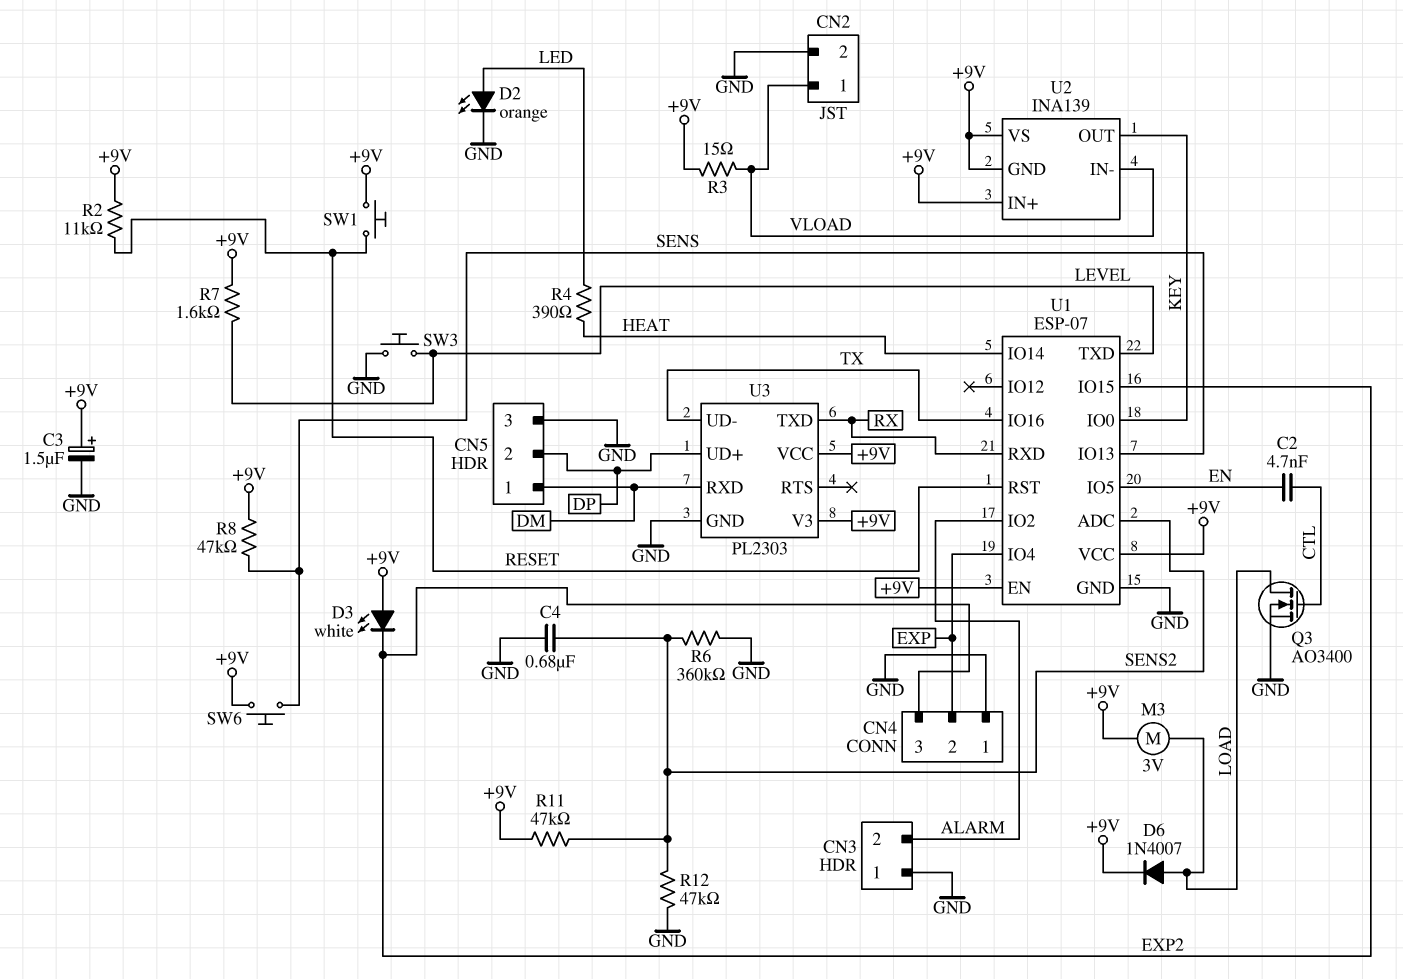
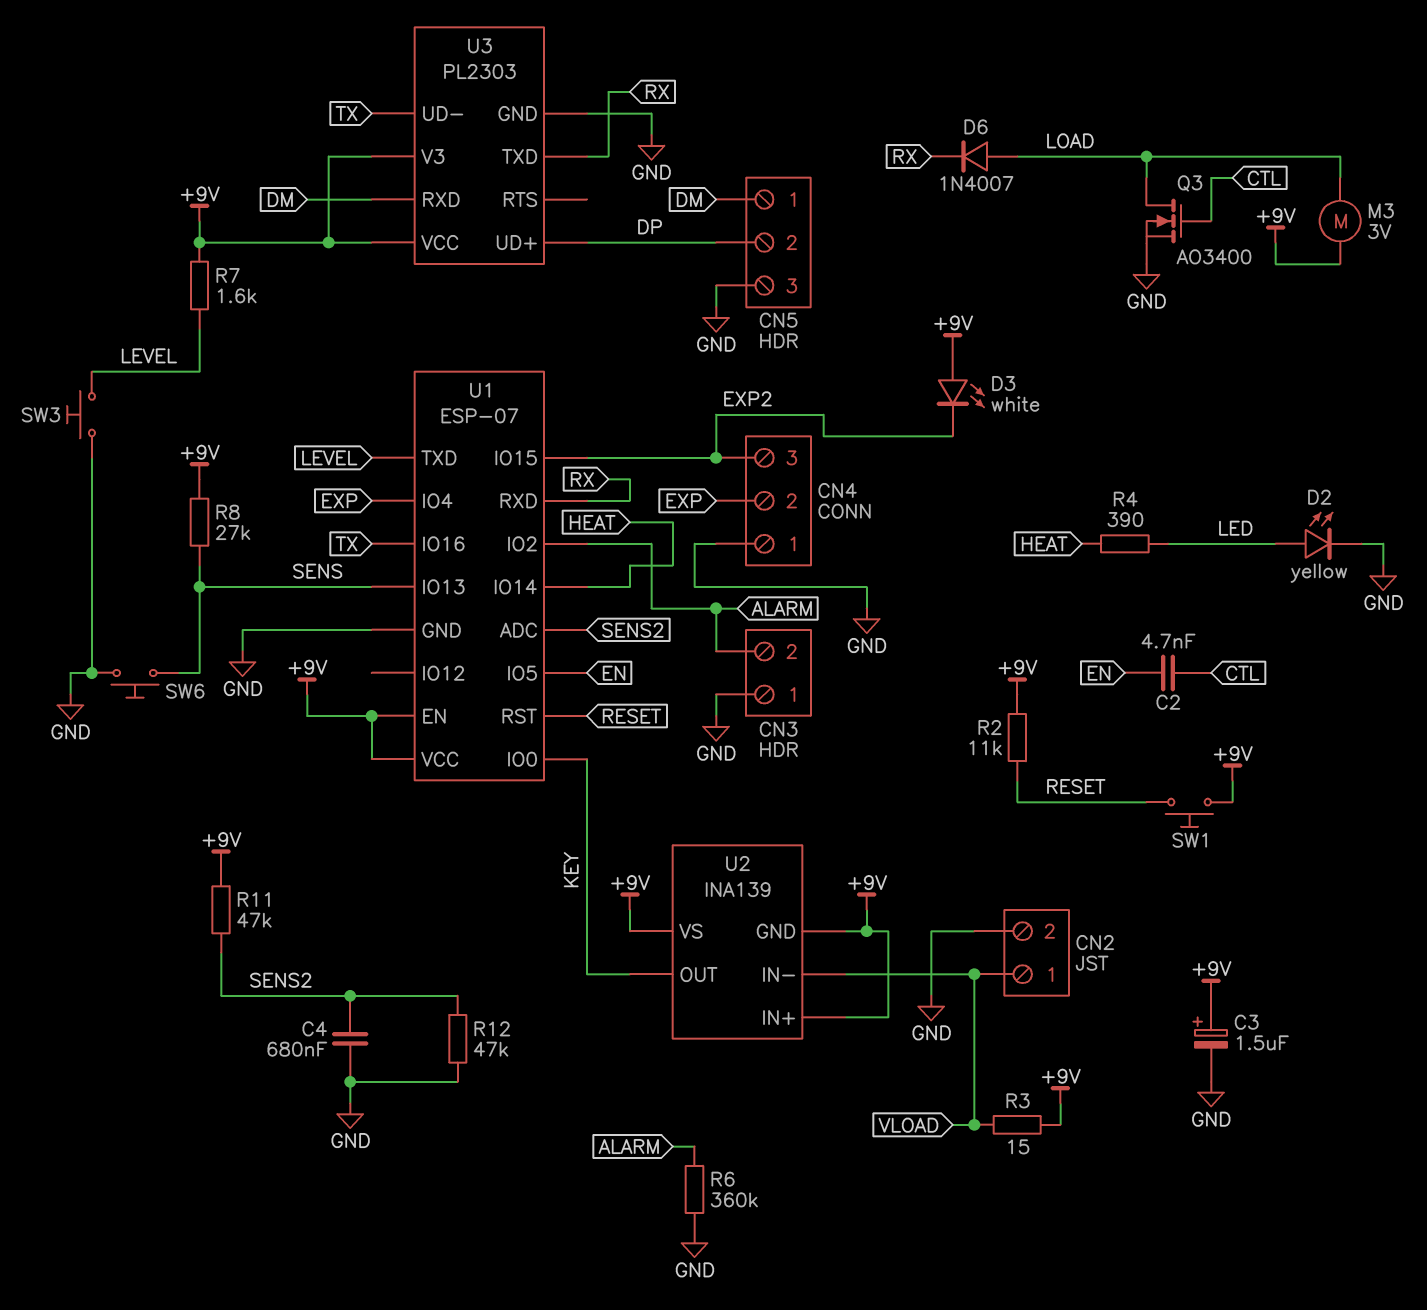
D2: LED orange (A LED, K GND) -> LED yellow (A LED, K GND)
D6: diode 1N4007 (A LOAD, K +9V) -> diode 1N4007 (A LOAD, K RX)
R6: 360k (GND, SENS2) -> 360k (ALARM, GND)
R8: 47k (+9V, SENS) -> 27k (+9V, SENS)
SW6: button (+9V, SENS) -> button (GND, SENS)

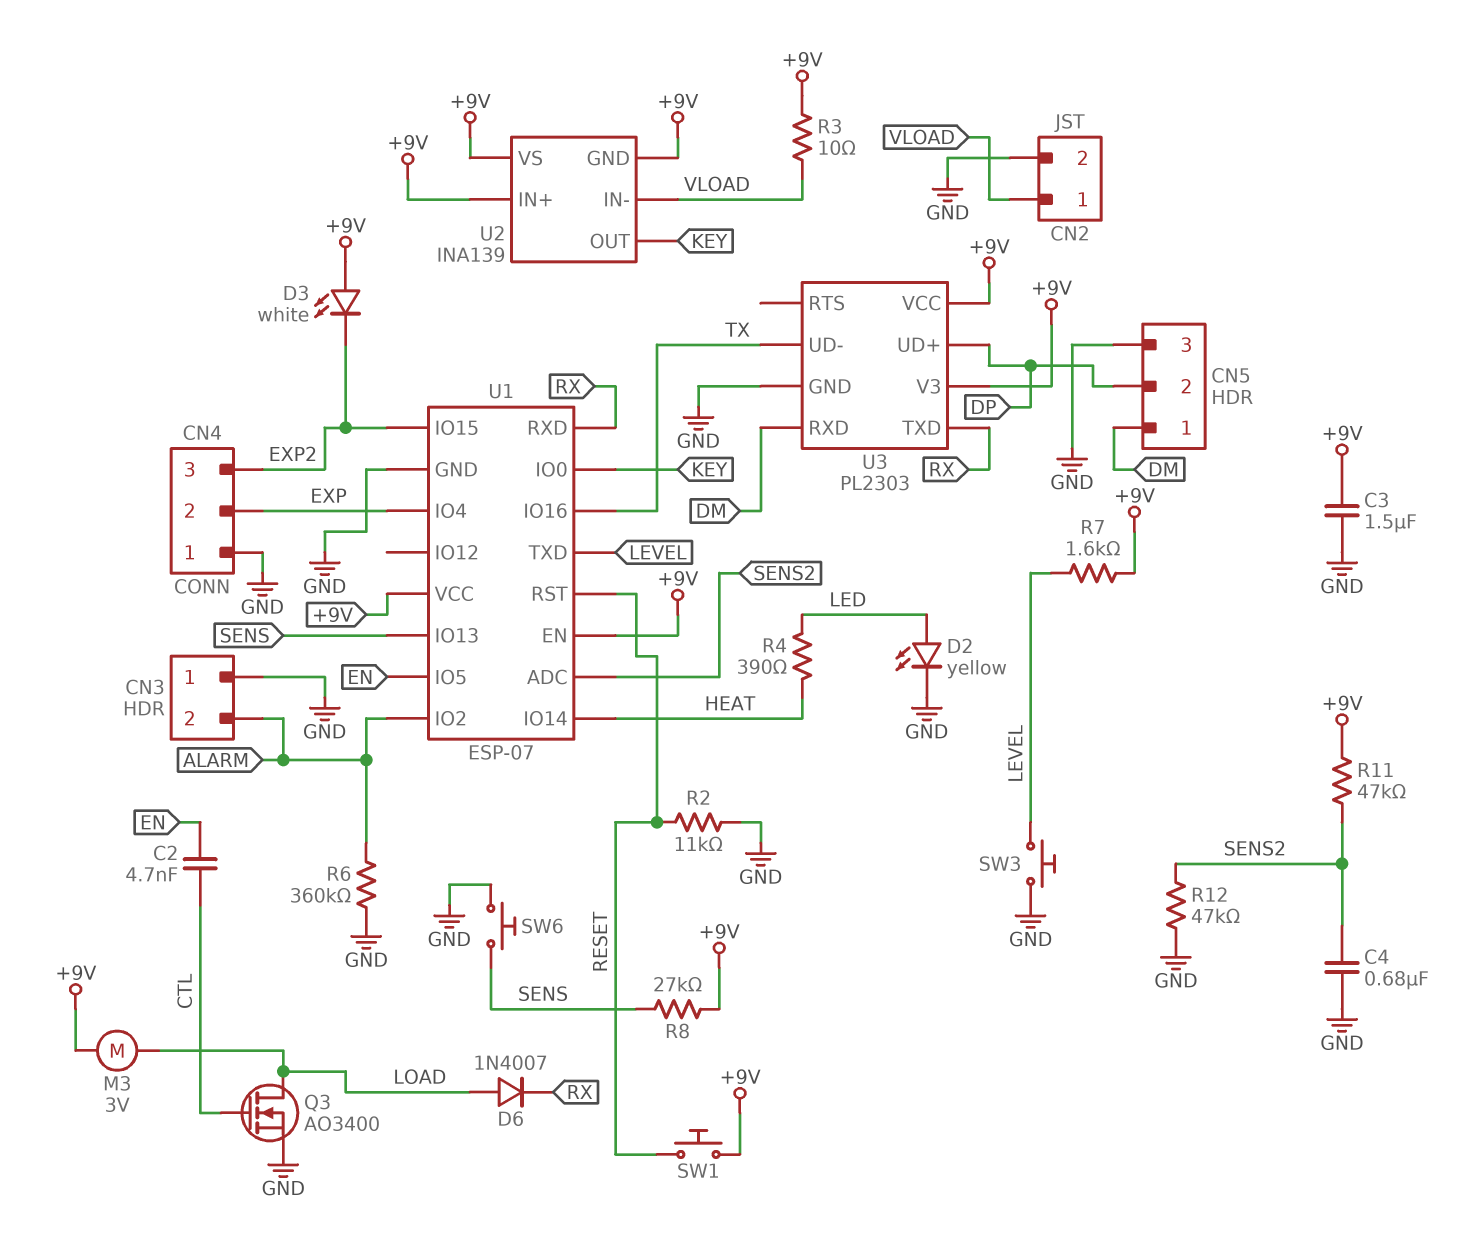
C3: 1.5uF (plus +9V, minus GND) -> 1.5uF (+9V, GND)
R2: 11k (+9V, RESET) -> 11k (GND, RESET)
R3: 15 (+9V, VLOAD) -> 10 (+9V, VLOAD)

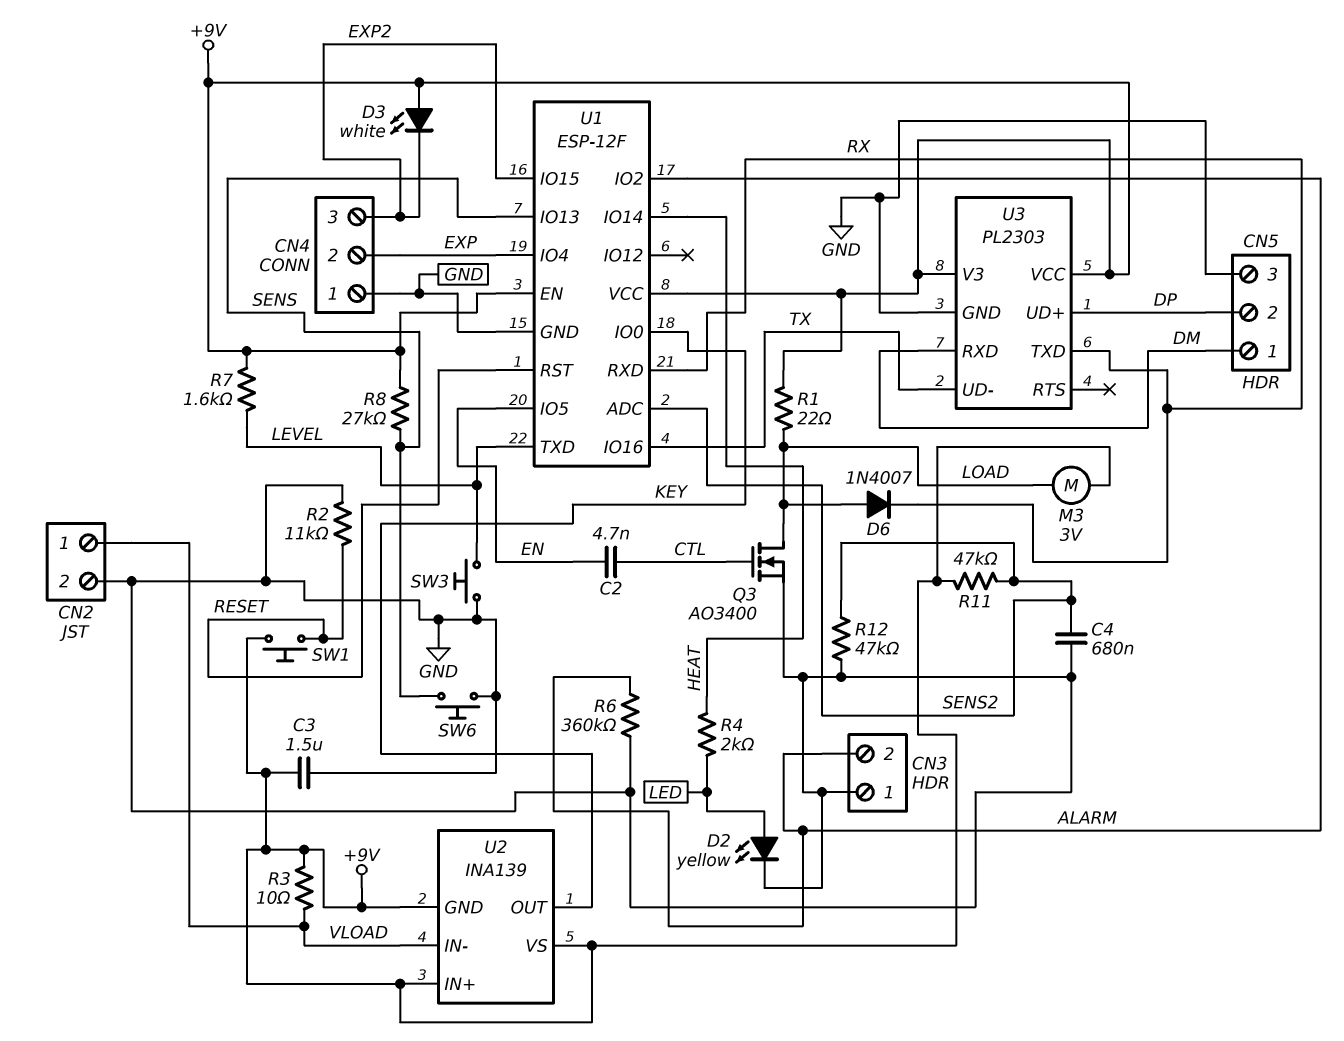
R1: none -> 22 (+9V, LOAD)
R4: 390 (HEAT, LED) -> 2k (HEAT, LED)
U1: ESP-07 -> ESP-12F

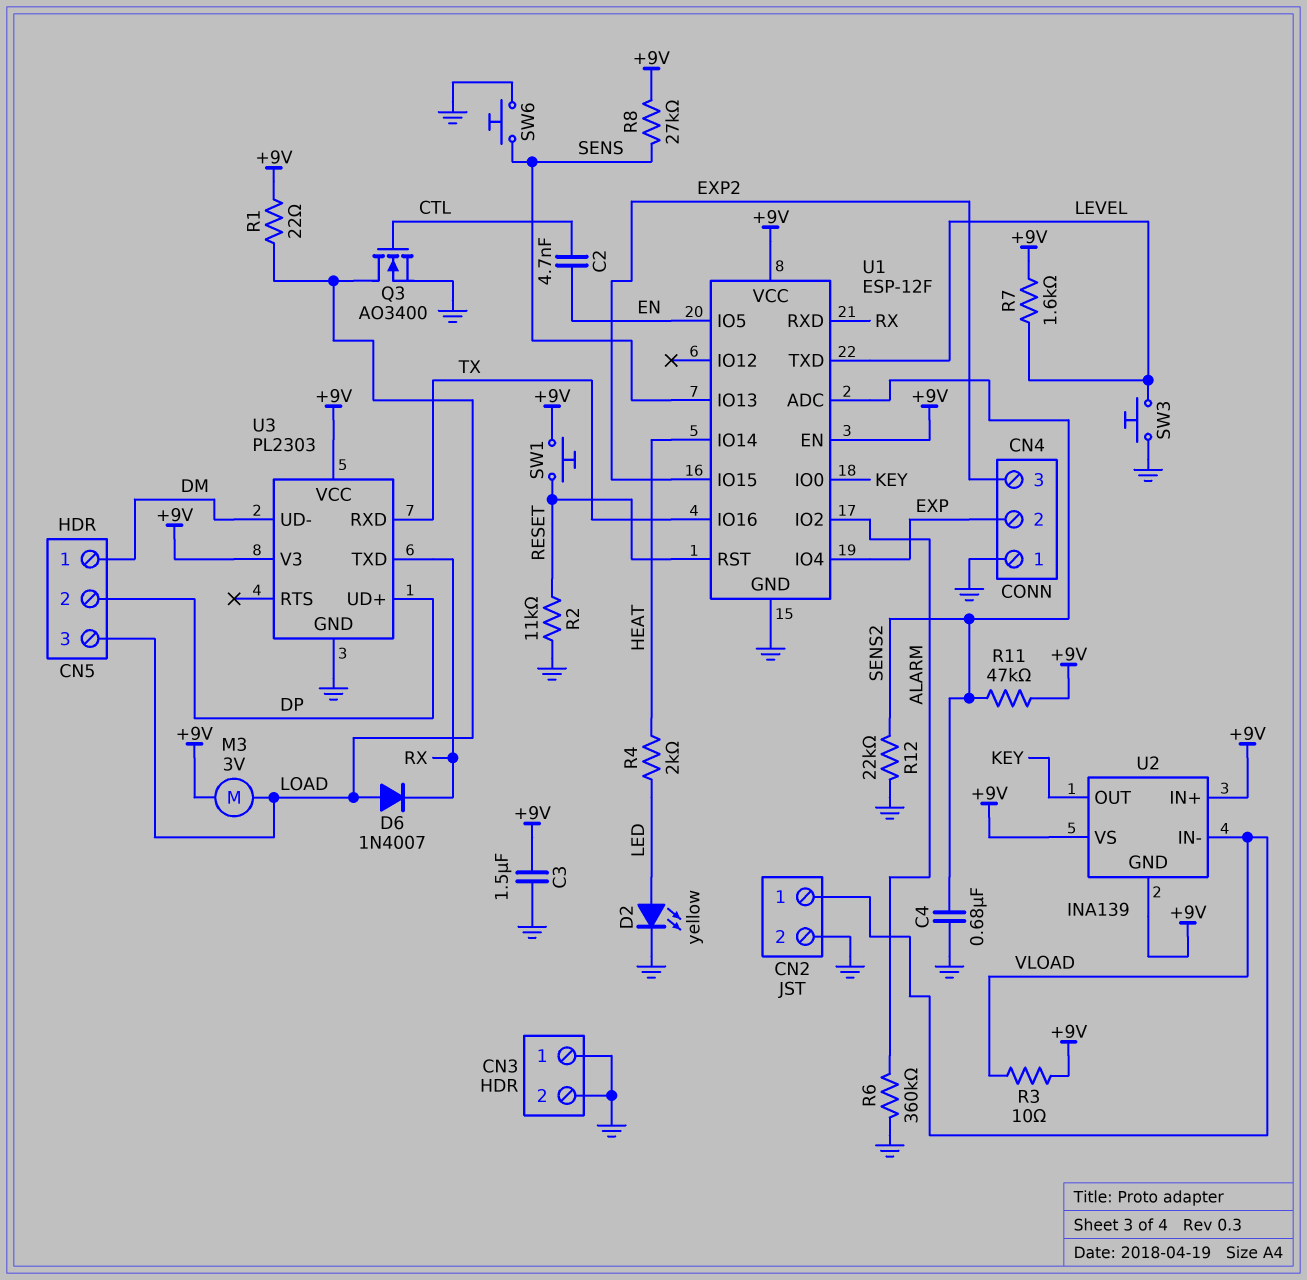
CN3 pin 2: ALARM -> GND
CN5 pin 3: GND -> LOAD
D3: LED white (A +9V, K EXP2) -> none
R12: 47k (GND, SENS2) -> 22k (GND, SENS2)
U3 pin RXD: DM -> TX
U3 pin UD-: TX -> DM

